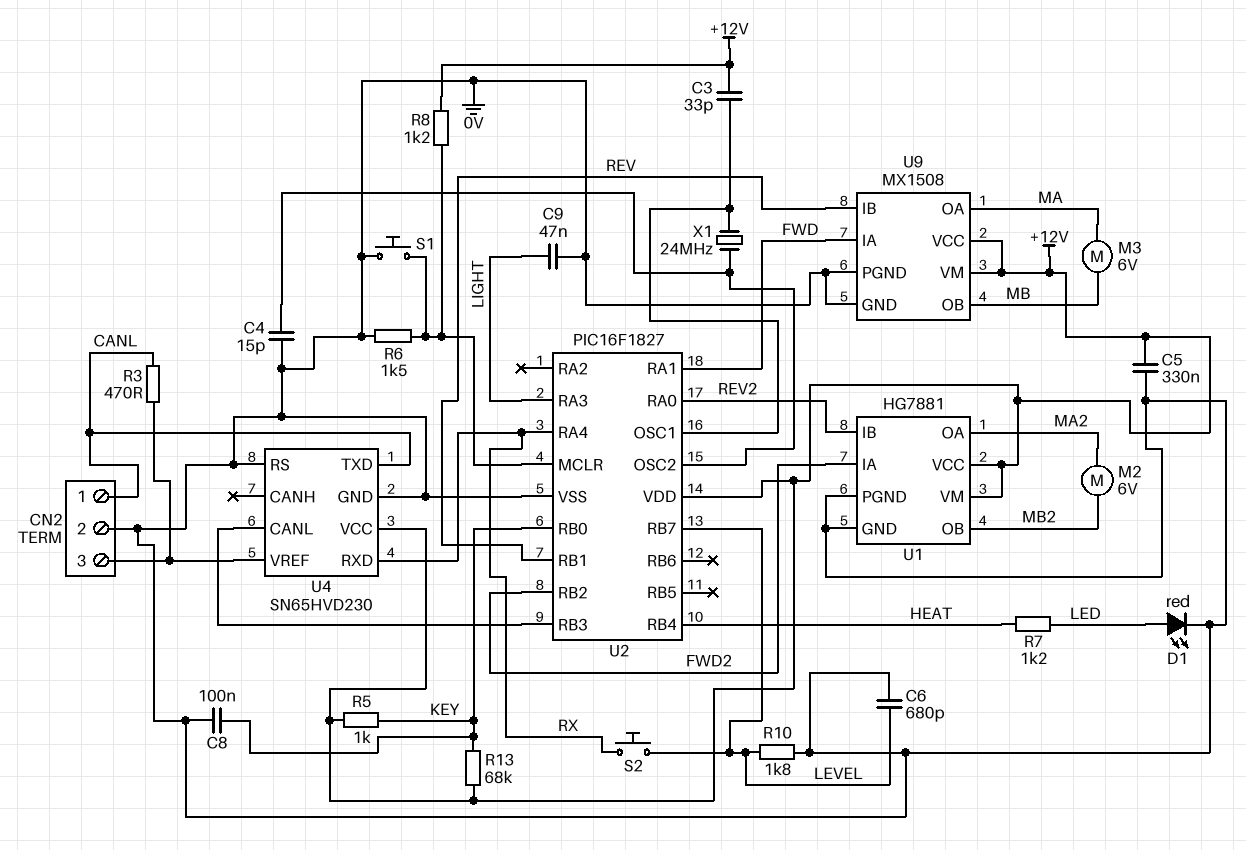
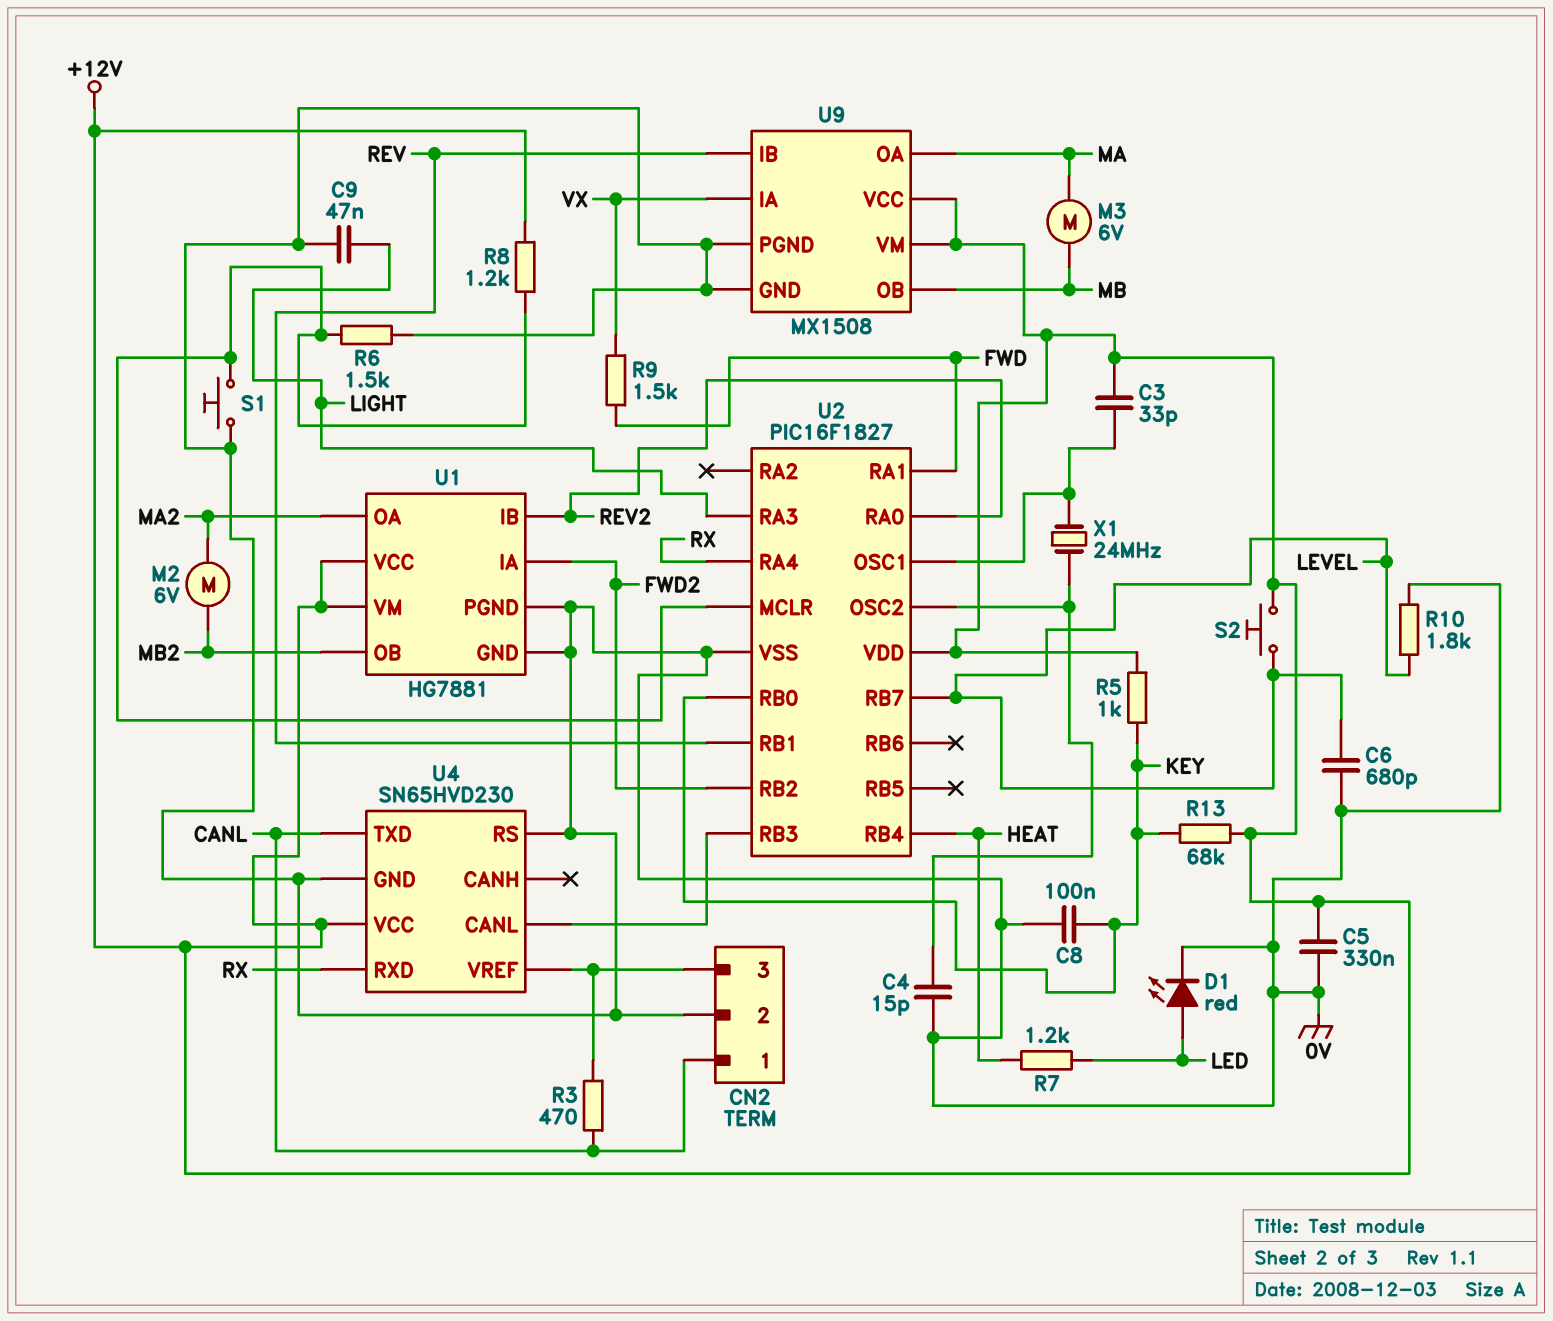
R9: none -> 1.5k (FWD, VX)
S2: button (LEVEL, RX) -> button (+12V, LEVEL)
U9 pin IA: FWD -> VX

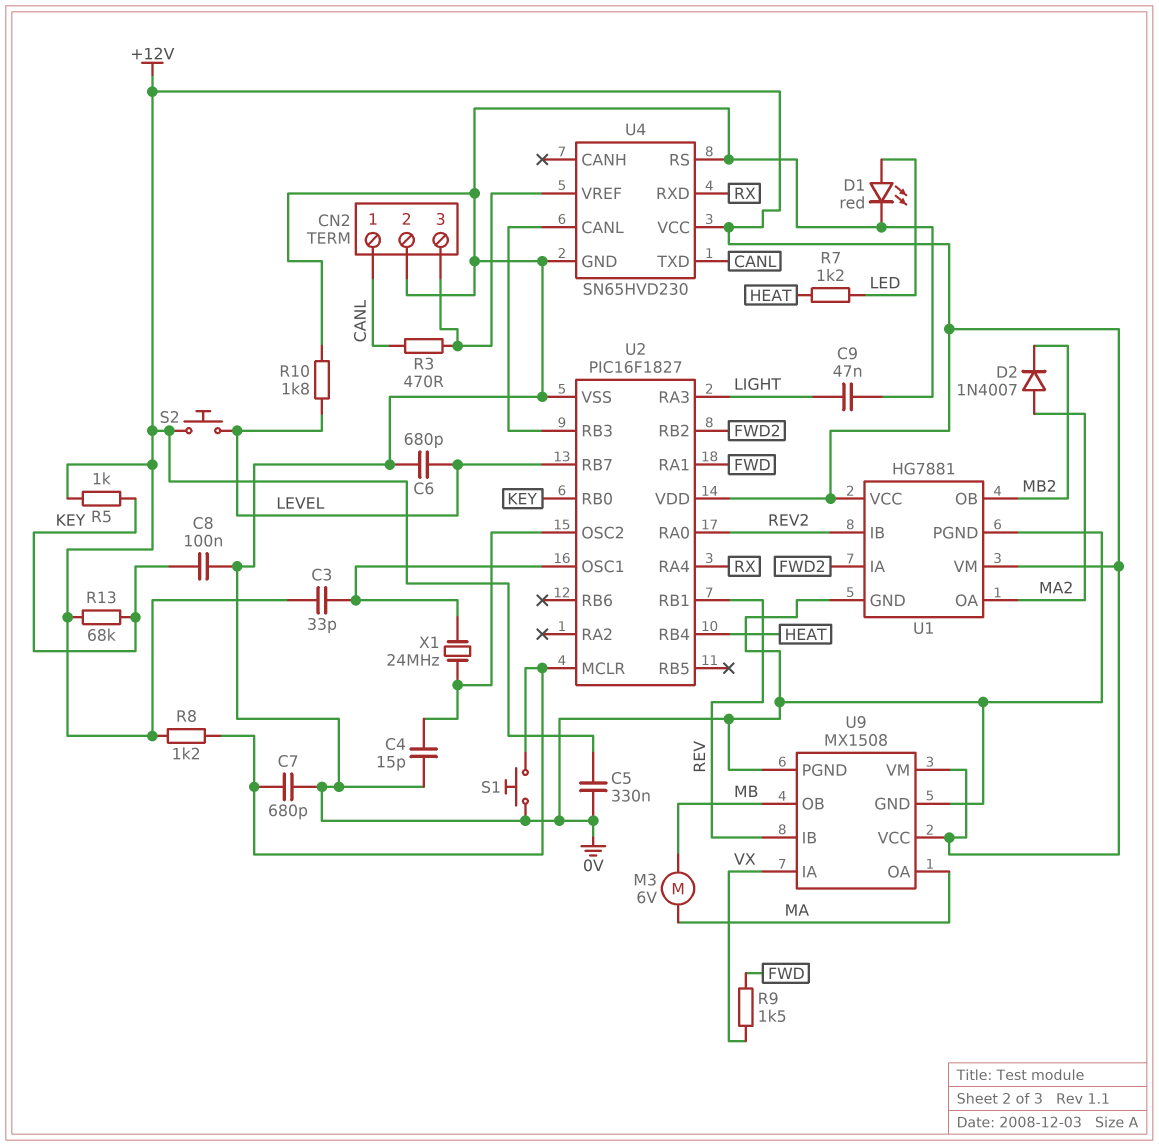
C7: none -> 680pF (0V, U2/MCLR)
D2: none -> diode 1N4007 (A MA2, K MB2)
M2: motor 6V (MA2, MB2) -> none
R6: 1.5k (0V, U2/MCLR) -> none

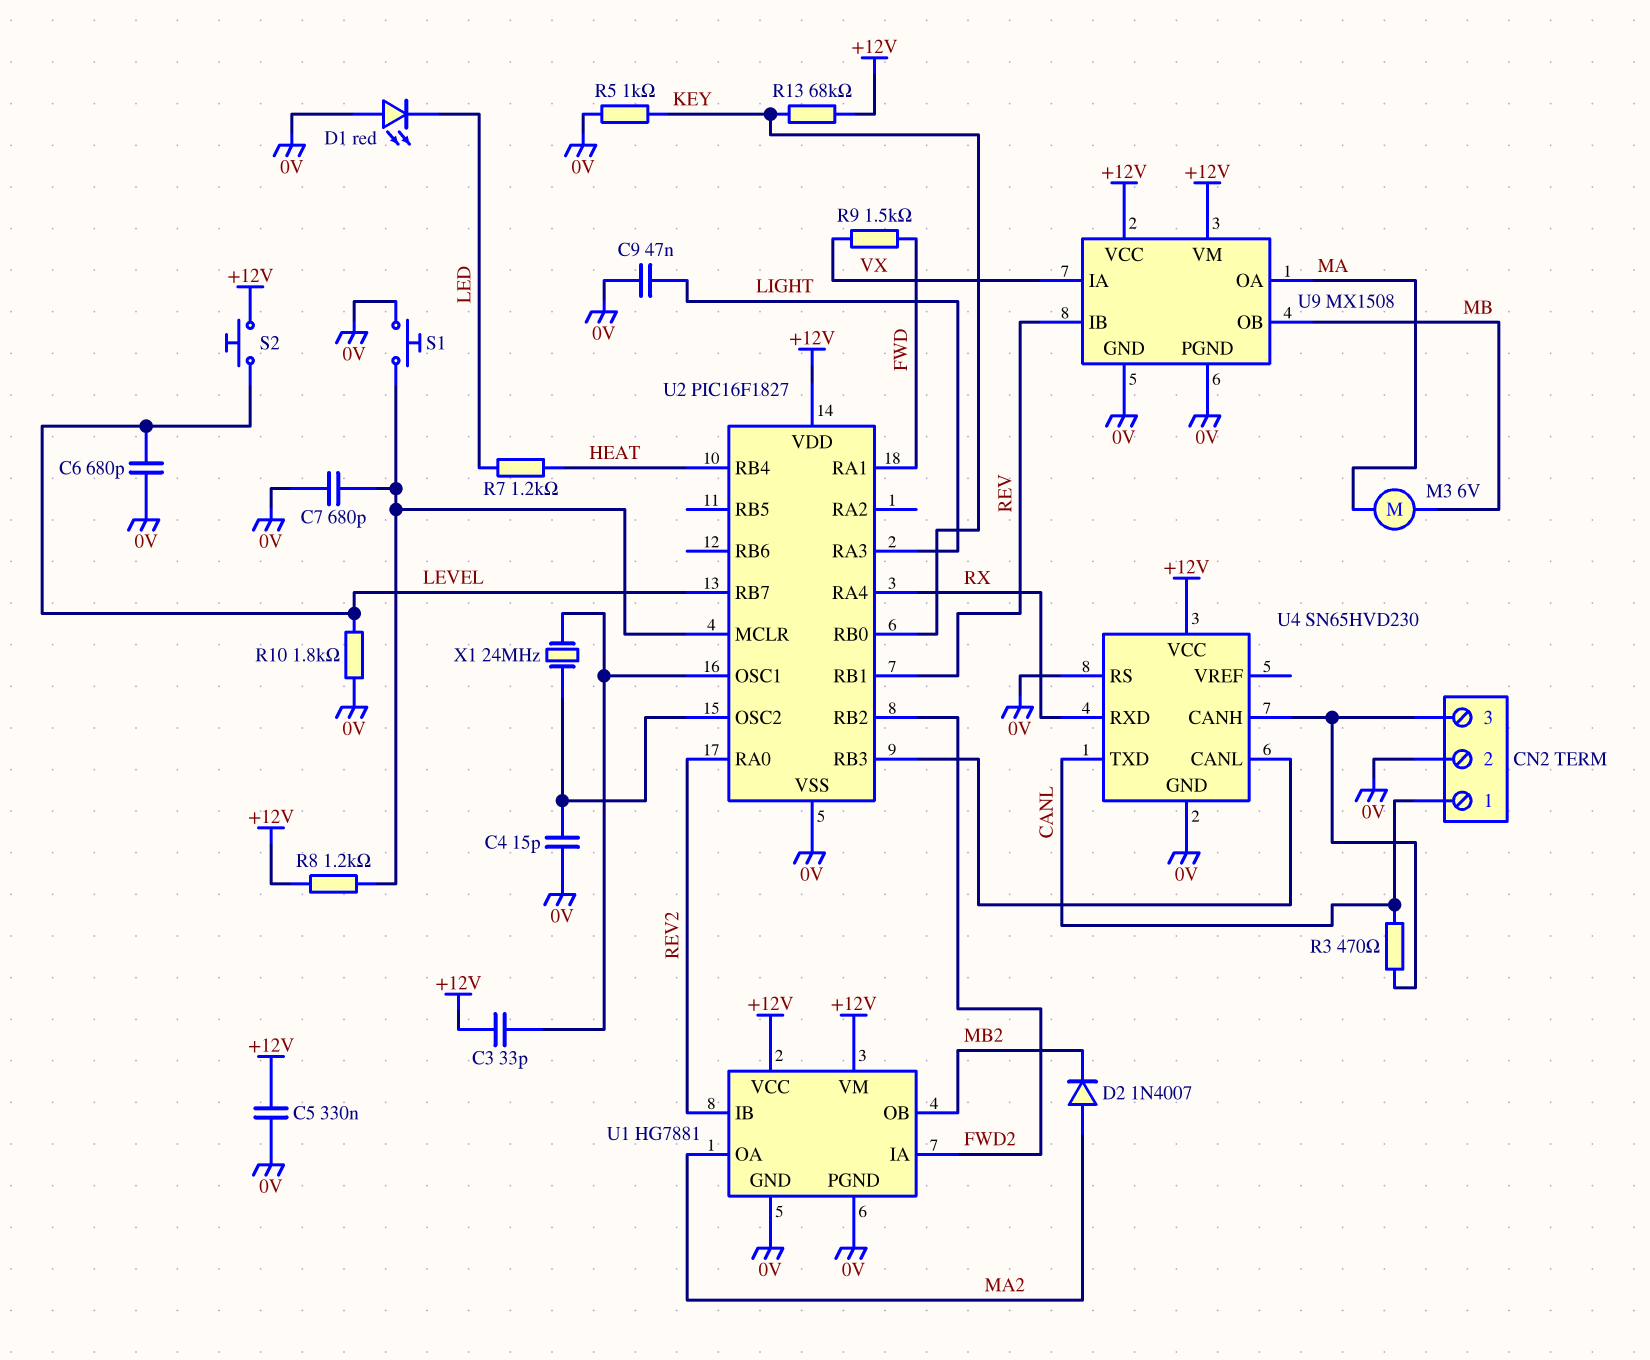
C8: 100nF (0V, KEY) -> none
D1: LED red (A LED, K 0V) -> LED red (A 0V, K LED)
R5: 1k (+12V, KEY) -> 1k (0V, KEY)
U4 pin CANH: none -> CN2/3
U4 pin VREF: CN2/3 -> none

